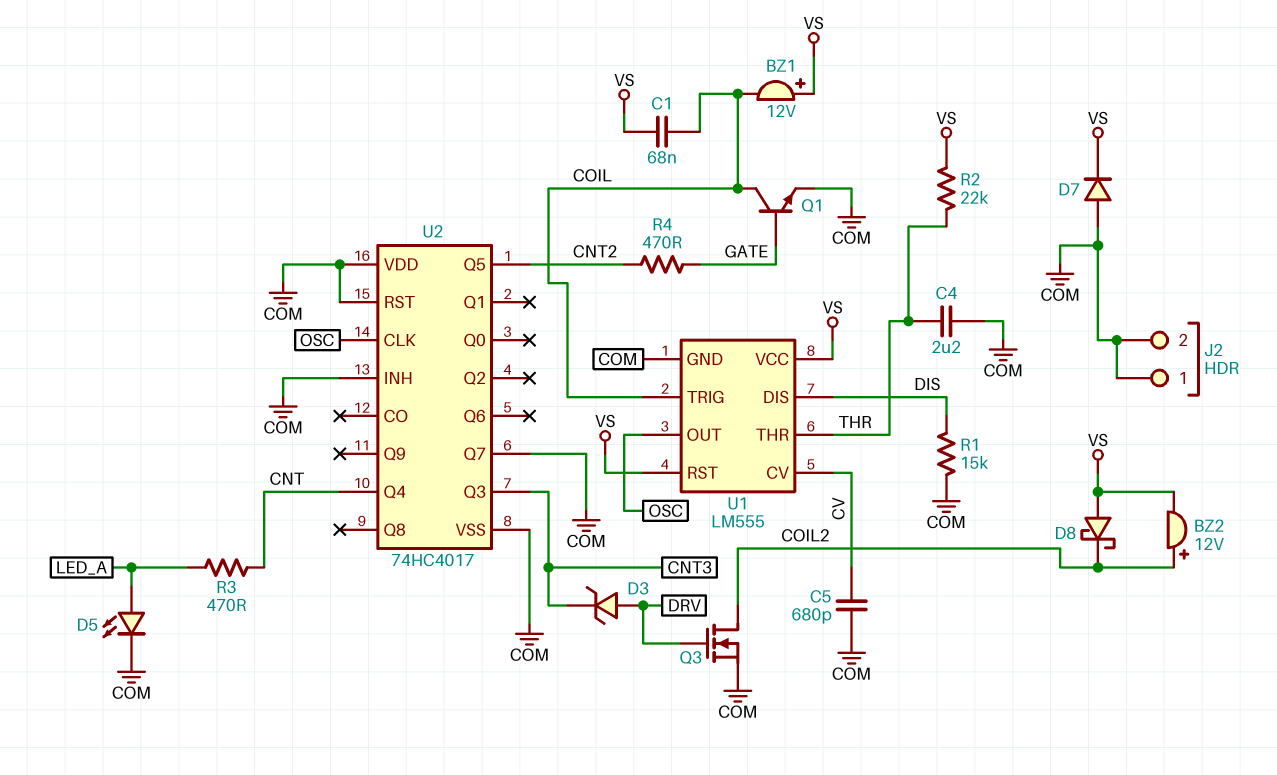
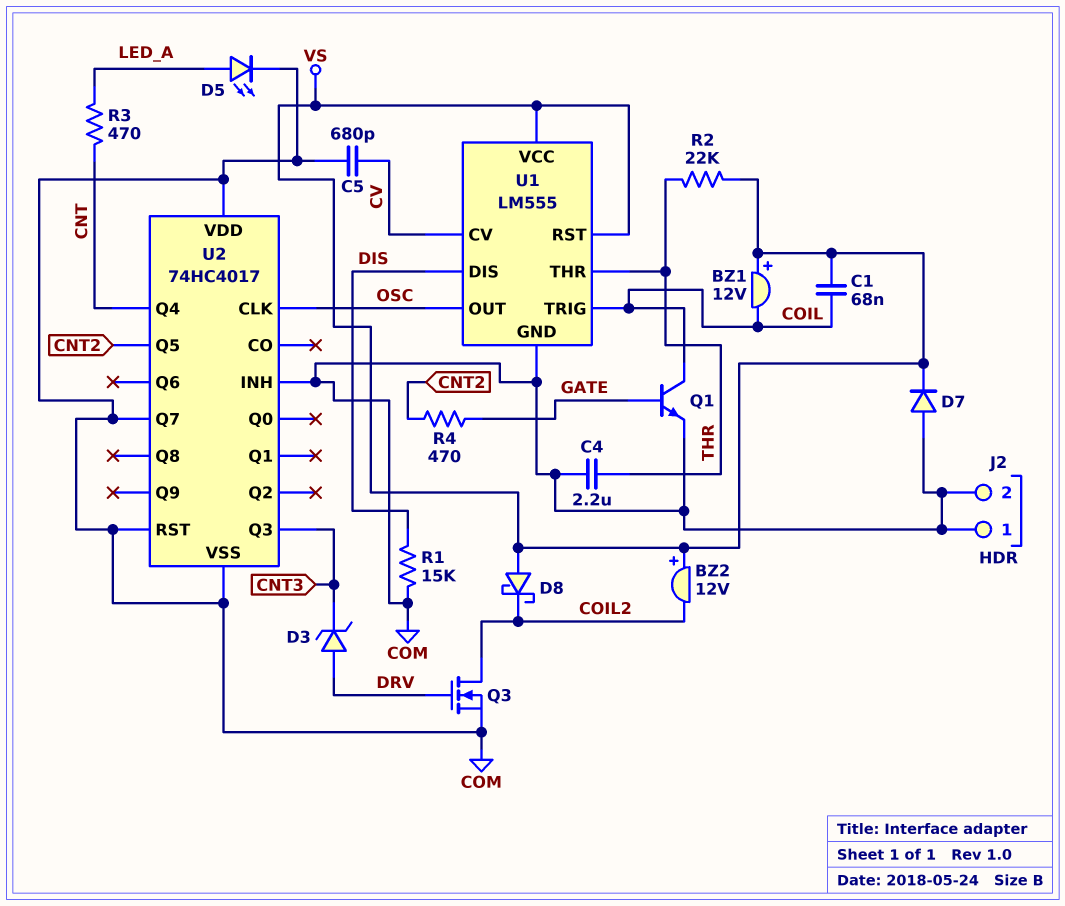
BZ2: buzzer 12V (plus COIL2, minus VS) -> buzzer 12V (plus VS, minus COIL2)

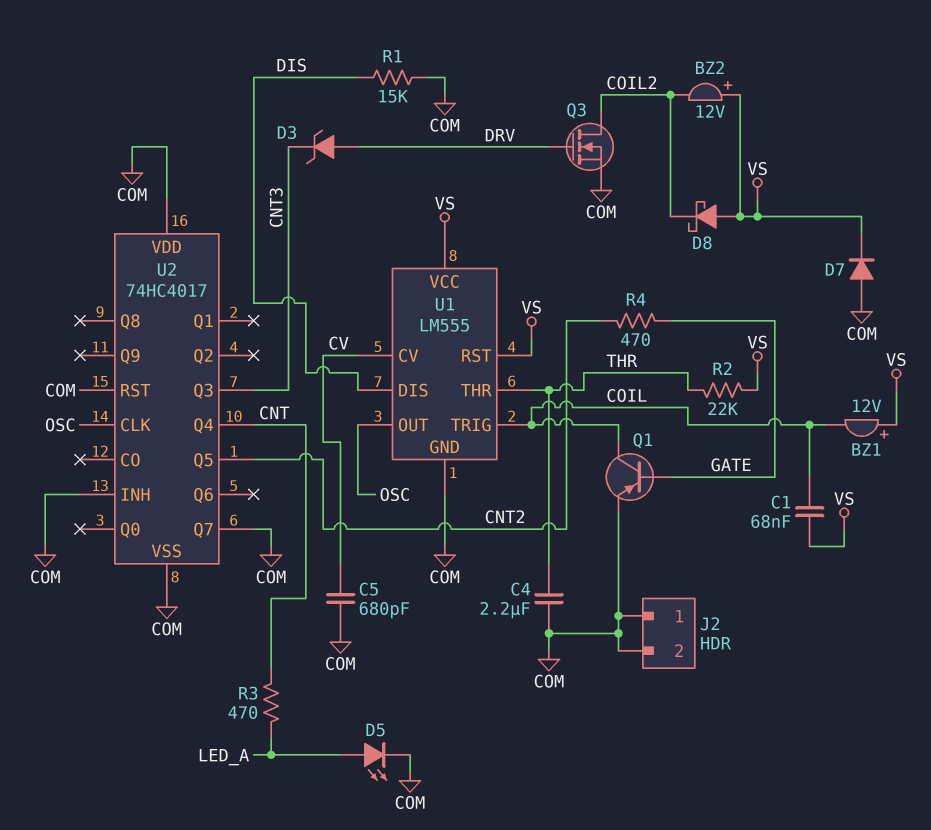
Q1: NPN (B GATE, C COIL, E COM) -> PNP (B GATE, C COIL, E COM)

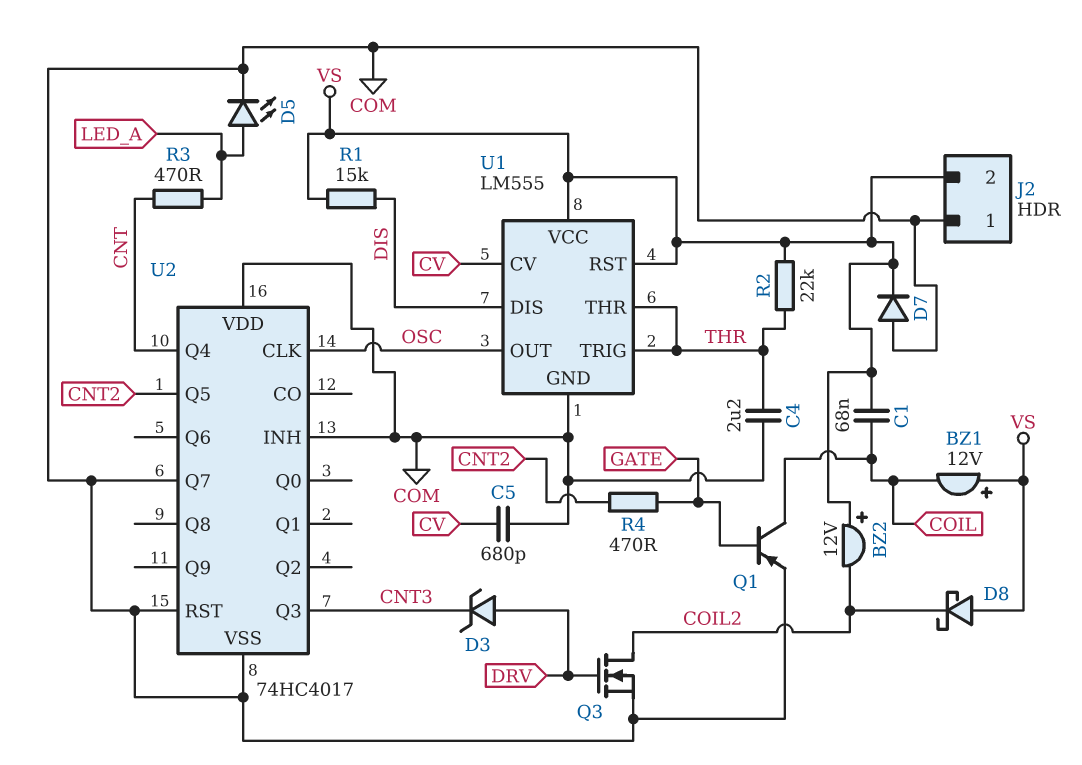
J2 pin 2: COM -> VS
R1: 15k (COM, DIS) -> 15k (DIS, VS)
U1 pin TRIG: COIL -> THR

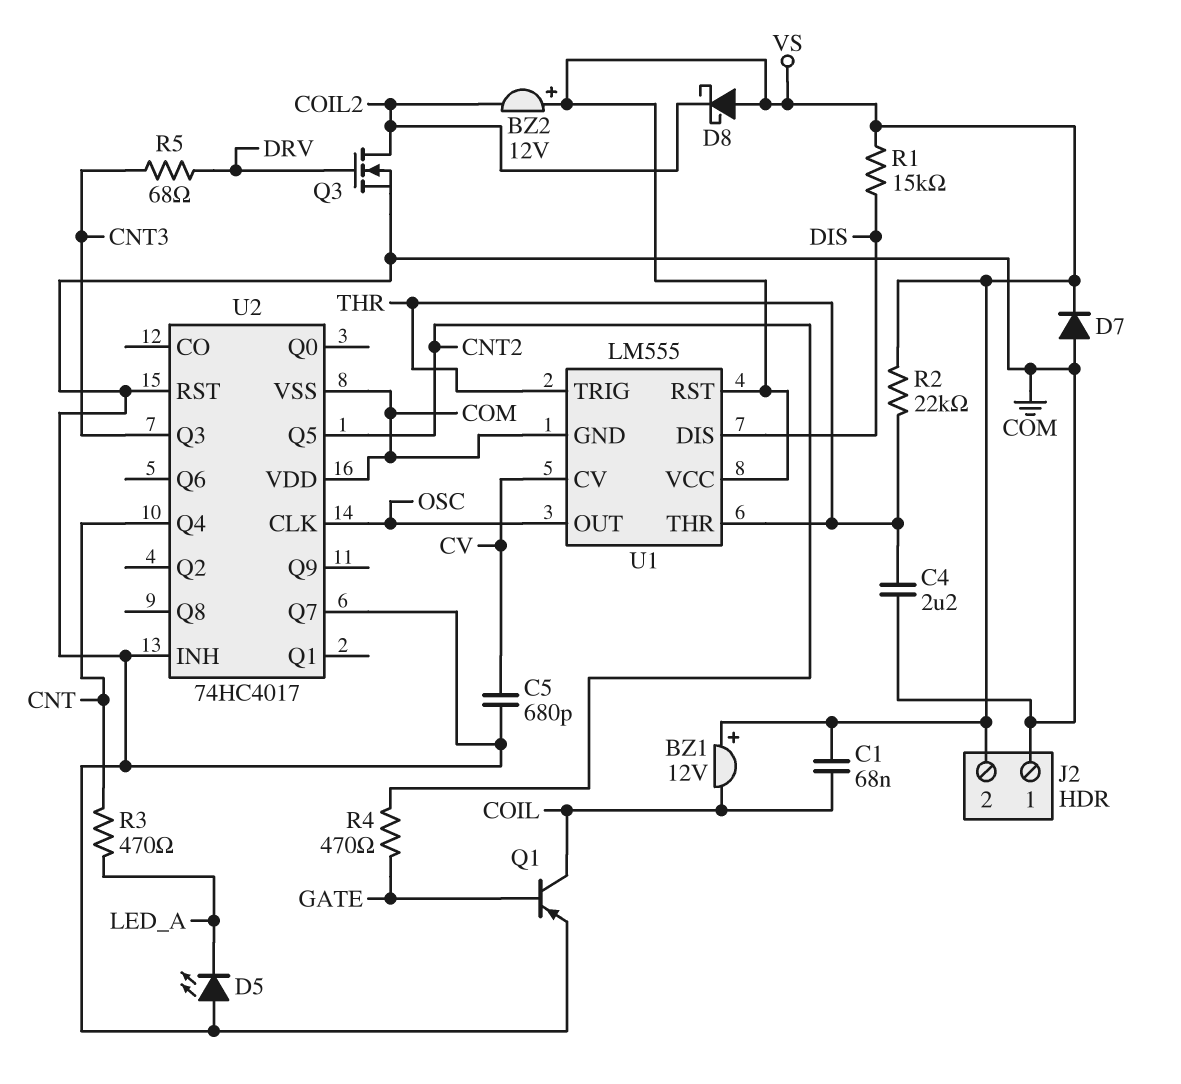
D3: zener (A DRV, K CNT3) -> none
D5: LED (A LED_A, K COM) -> LED (A COM, K LED_A)
R5: none -> 68 (CNT3, DRV)

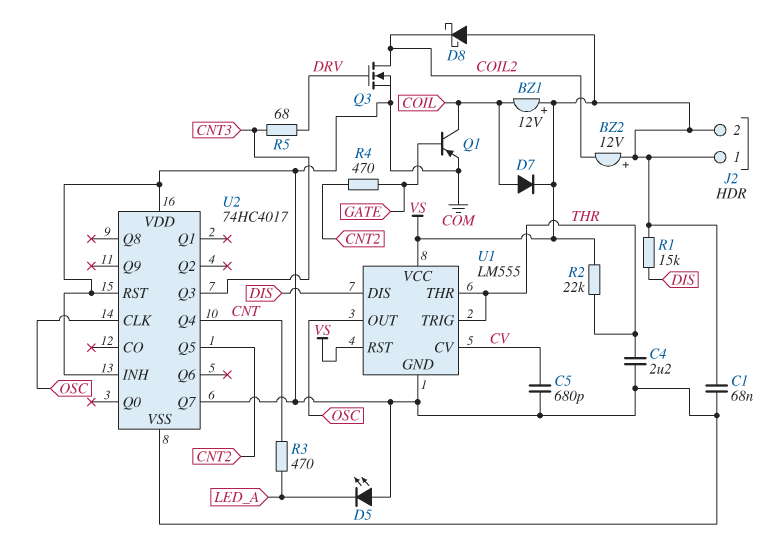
C1: 68nF (COIL, VS) -> 68nF (COM, VS)
D7: diode (A COM, K VS) -> diode (A COIL, K VS)
J2 pin 1: COM -> VS

